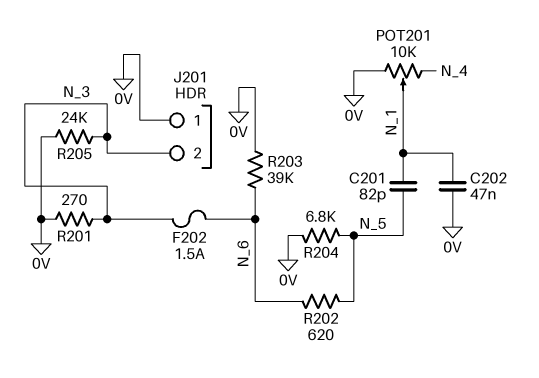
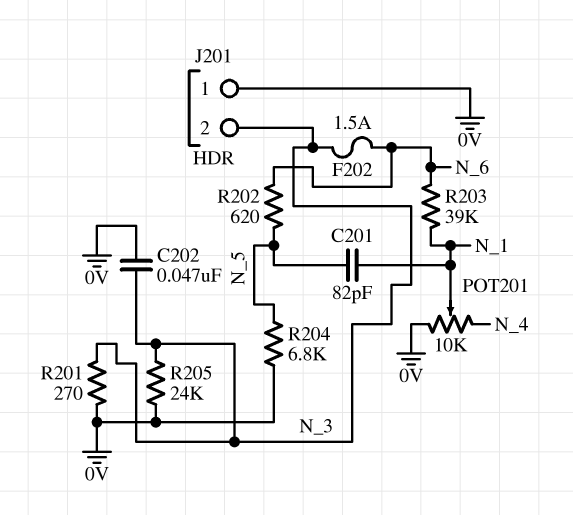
C202: 47nF (0V, N_1) -> 47nF (0V, N_3)
R203: 39k (0V, N_6) -> 39k (N_1, N_6)

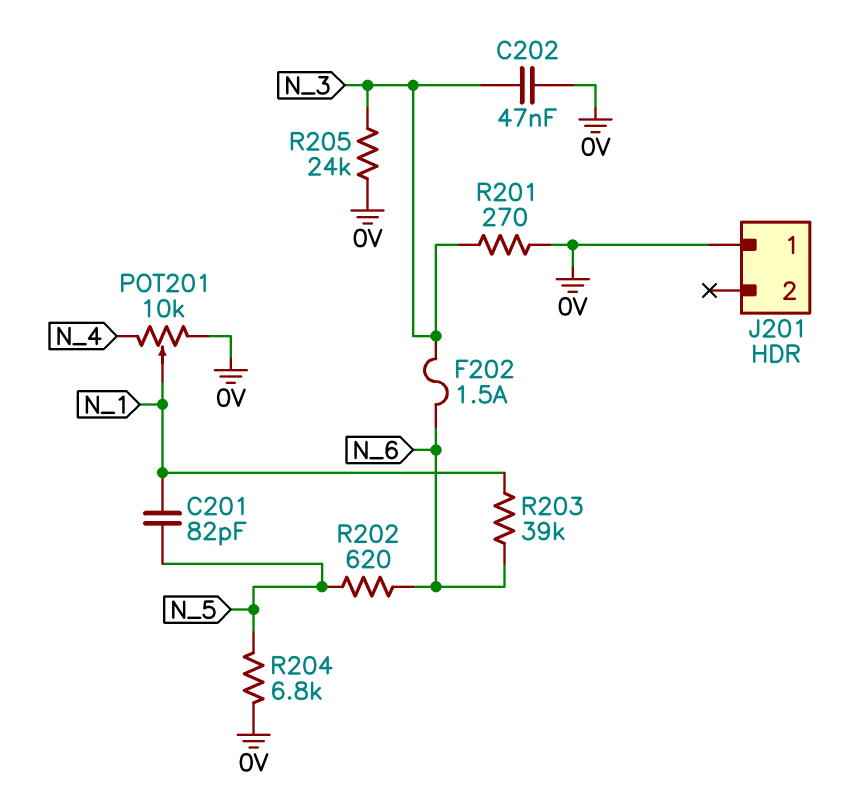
J201 pin 2: N_3 -> none

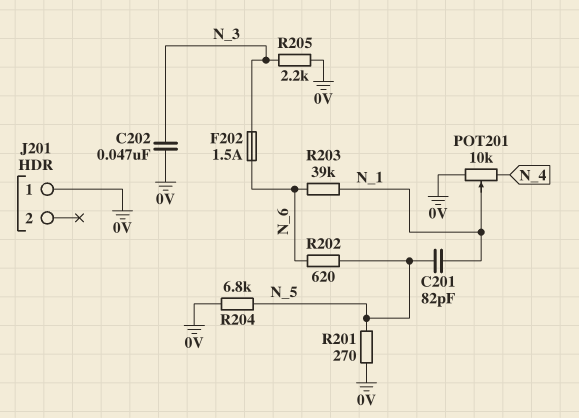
R201: 270 (0V, N_3) -> 270 (0V, N_5)
R205: 24k (0V, N_3) -> 2.2k (0V, N_3)

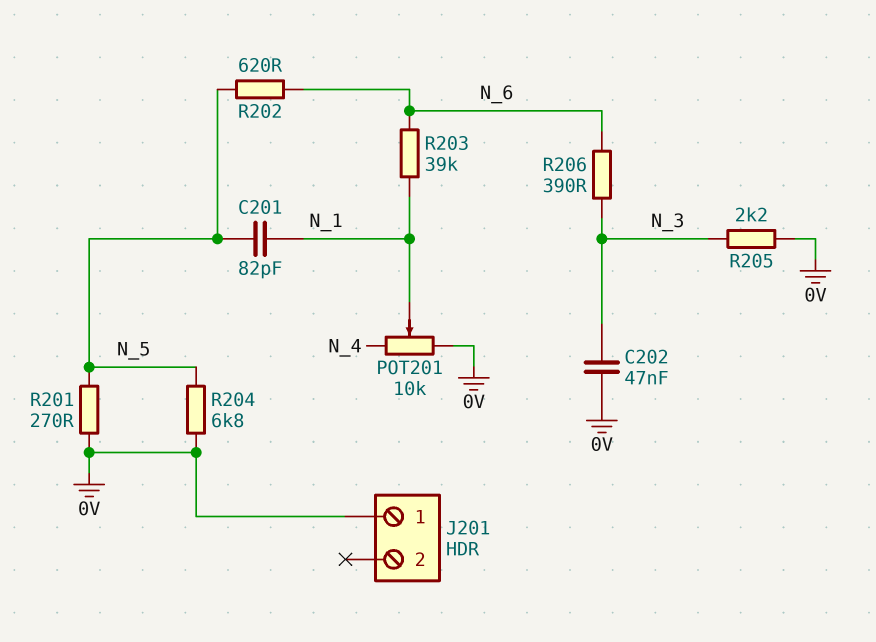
F202: 1.5A (N_3, N_6) -> none
R206: none -> 390 (N_3, N_6)

